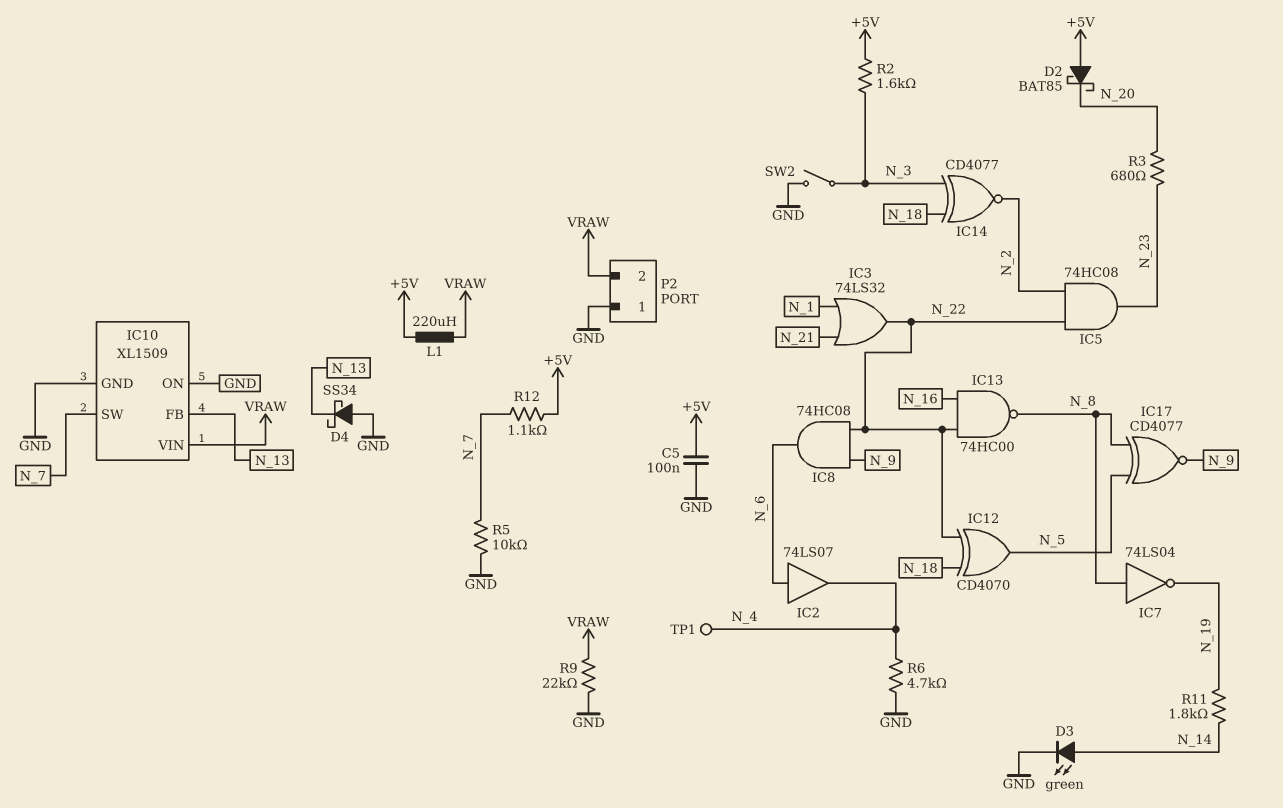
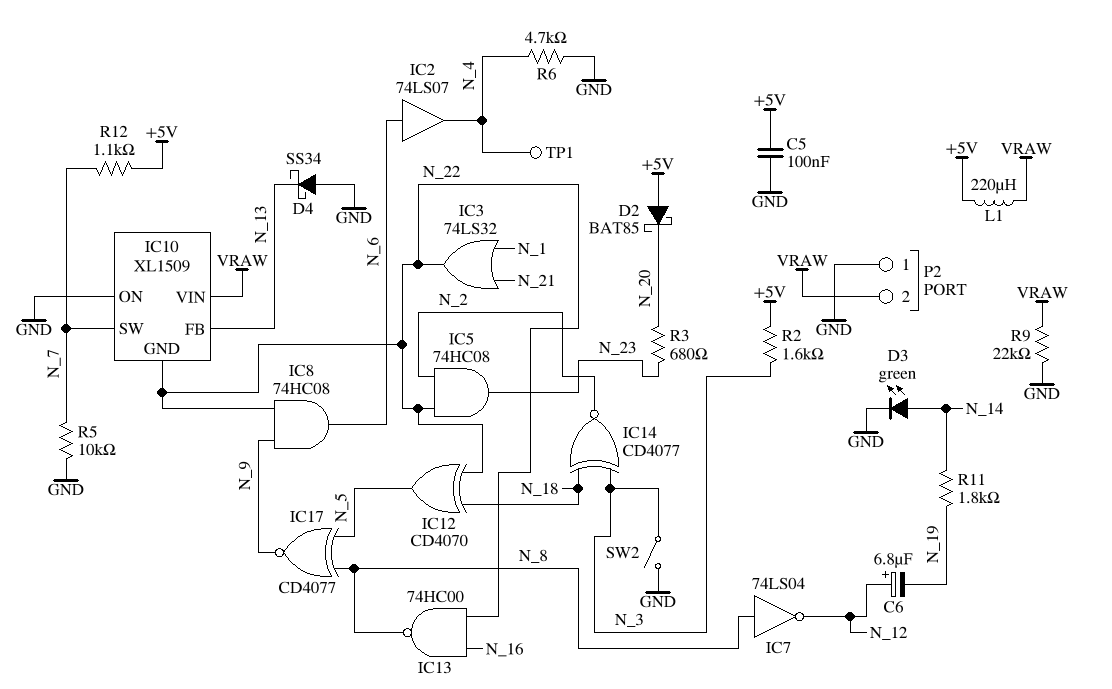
C6: none -> 6.8uF (plus N_12, minus N_19)
IC7: NOT 74LS04 (in N_8, out N_19) -> NOT 74LS04 (in N_8, out N_12)
IC10 pin GND: GND -> N_22

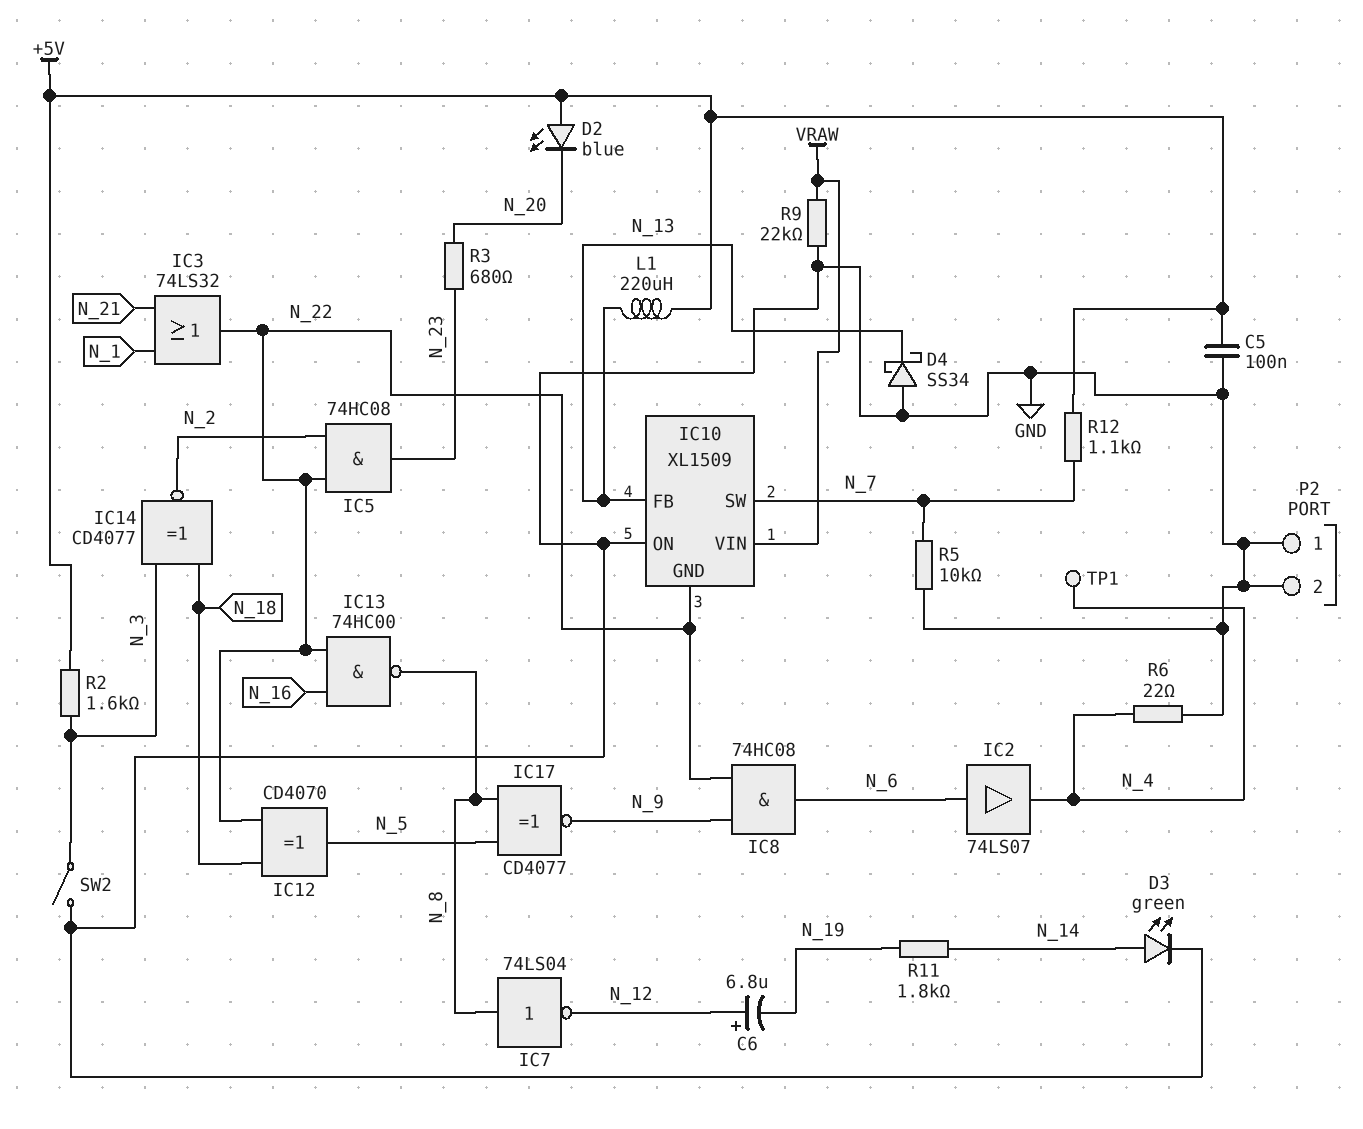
D2: schottky BAT85 (A +5V, K N_20) -> LED blue (A +5V, K N_20)
L1: 220uH (+5V, VRAW) -> 220uH (+5V, N_13)
P2 pin 2: VRAW -> GND
R6: 4.7k (GND, N_4) -> 22 (GND, N_4)

